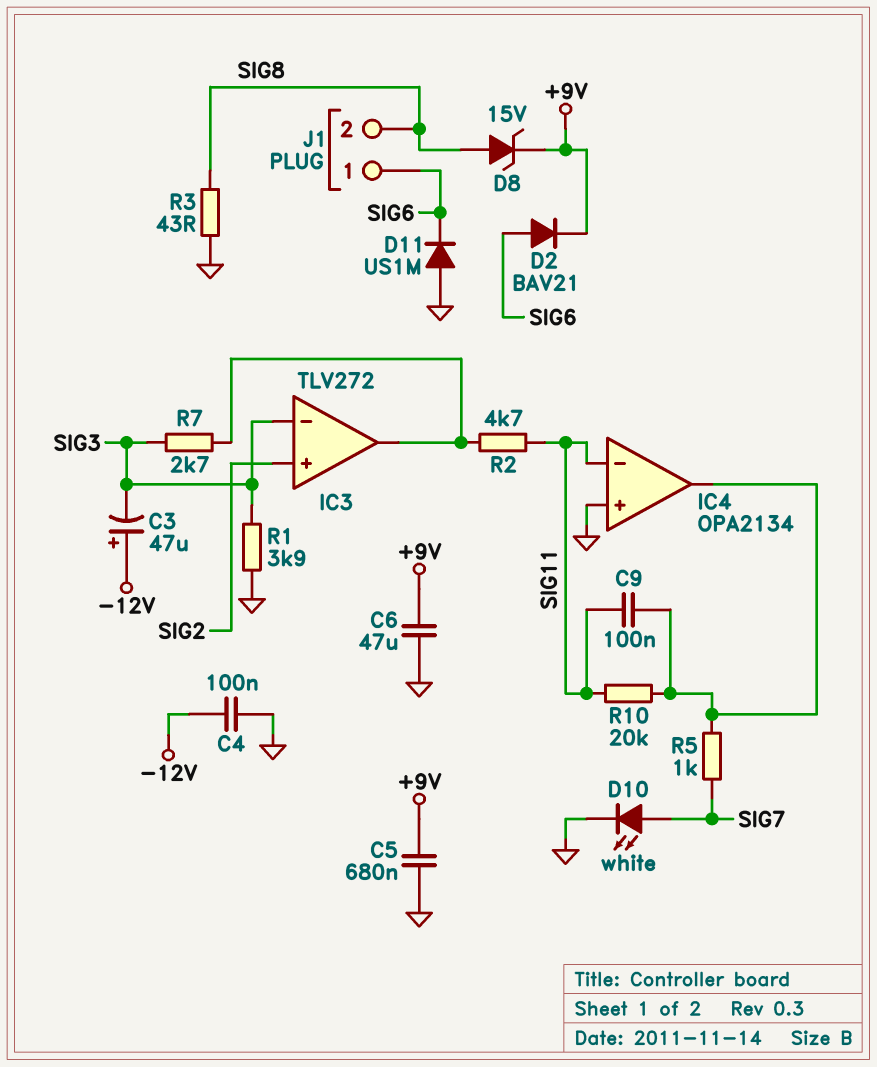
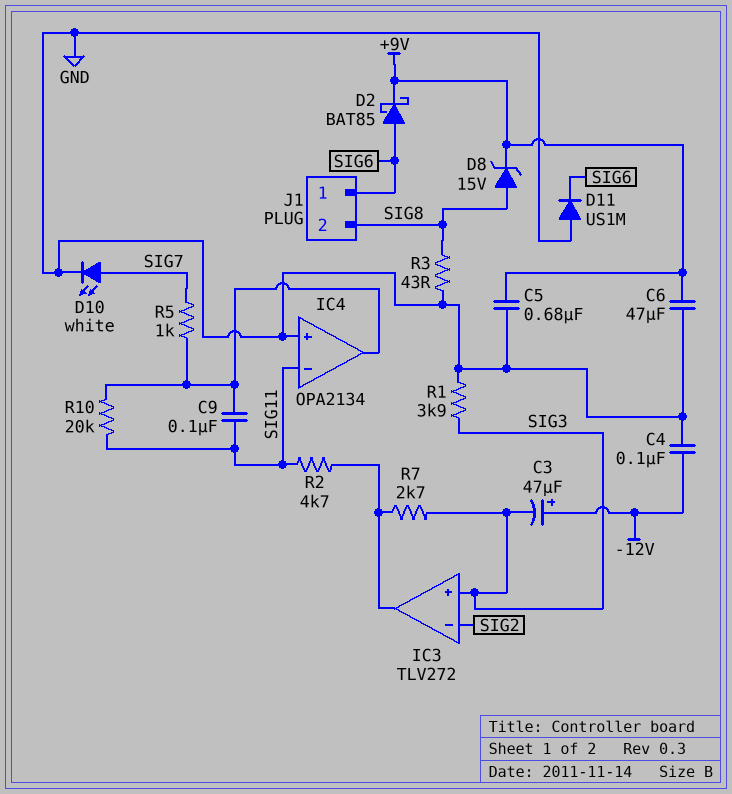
D2: diode BAV21 (A SIG6, K +9V) -> schottky BAT85 (A SIG6, K +9V)
IC3 pin in+: SIG2 -> SIG3
IC3 pin in-: SIG3 -> SIG2

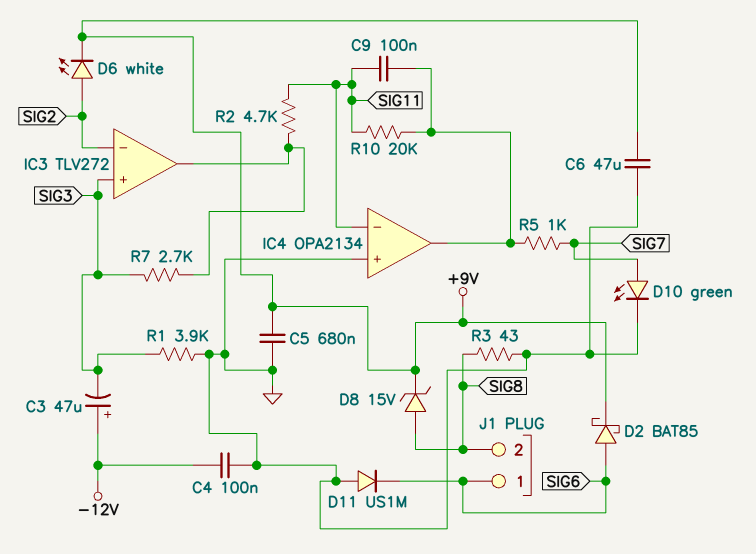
D6: none -> LED white (A SIG2, K +9V)
D10: LED white (A SIG7, K GND) -> LED green (A SIG7, K GND)

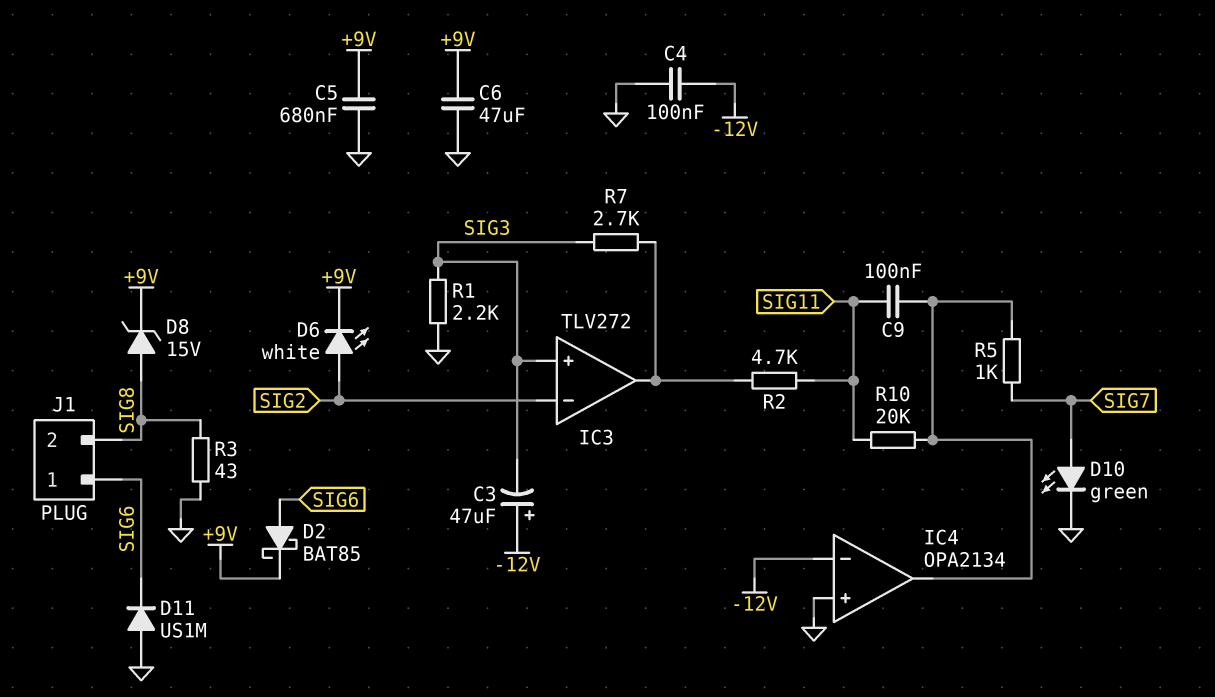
IC4 pin in-: SIG11 -> -12V
R1: 3.9k (GND, SIG3) -> 2.2k (GND, SIG3)

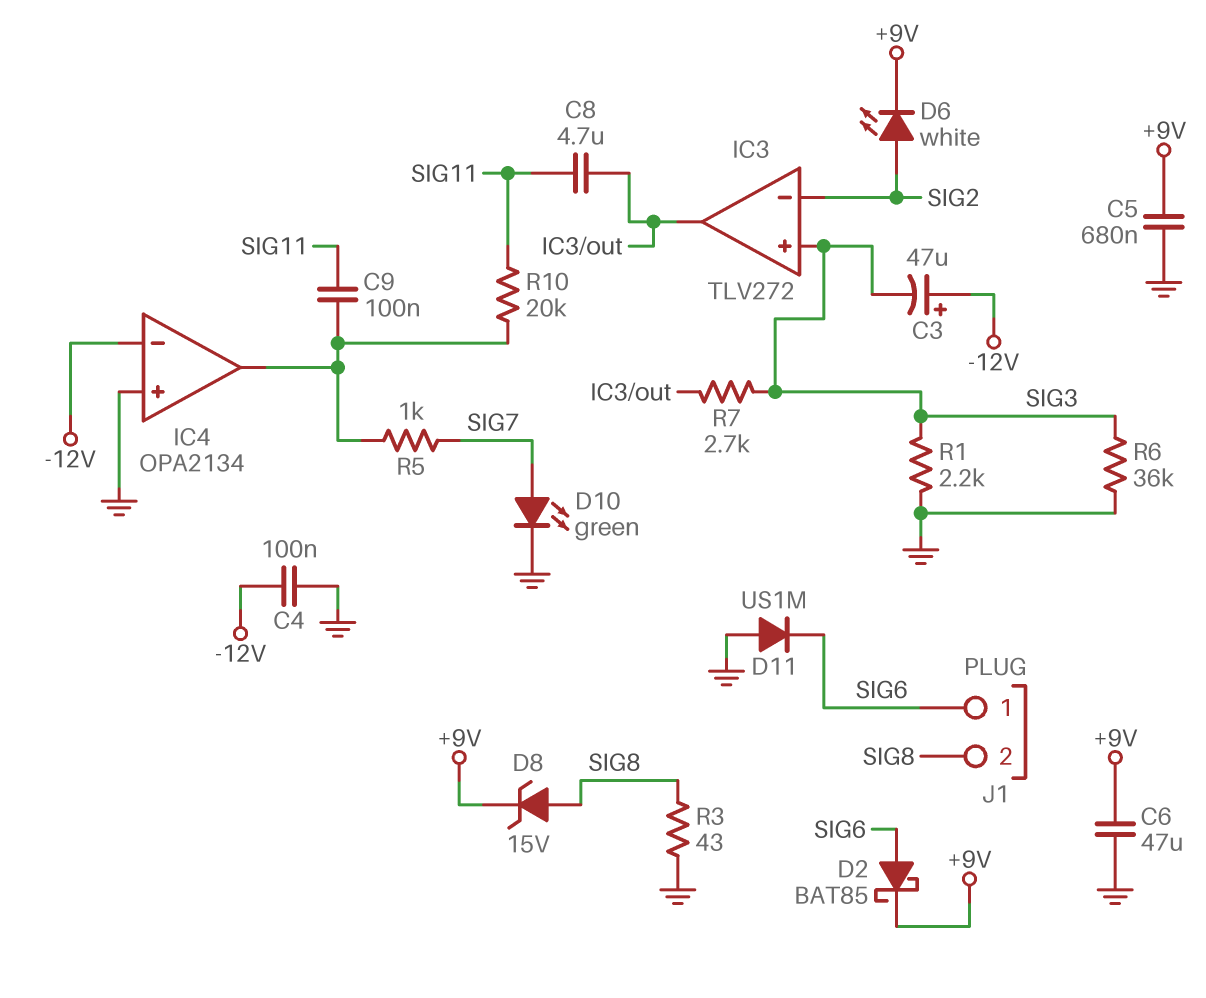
C8: none -> 4.7uF (IC3/out, SIG11)
R2: 4.7k (IC3/out, SIG11) -> none
R6: none -> 36k (GND, SIG3)

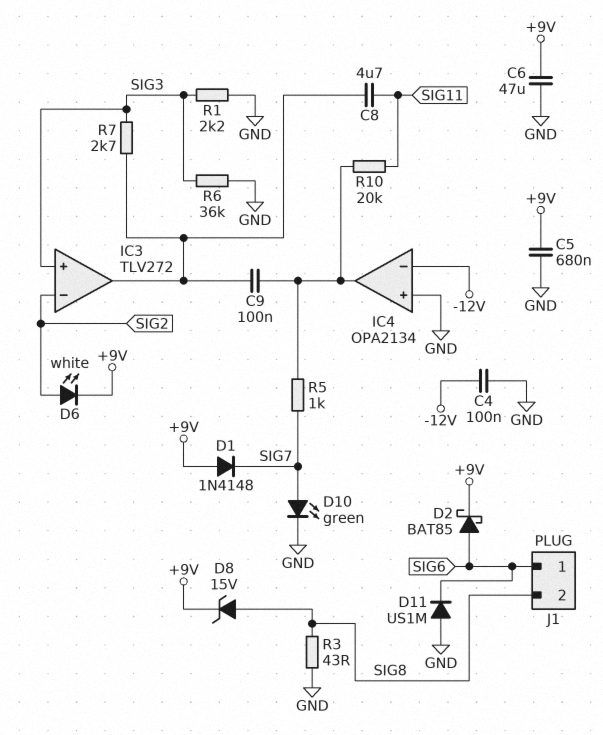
C3: 47uF (plus -12V, minus SIG3) -> none
C9: 100nF (IC4/out, SIG11) -> 100nF (IC3/out, IC4/out)
D1: none -> diode 1N4148 (A +9V, K SIG7)

